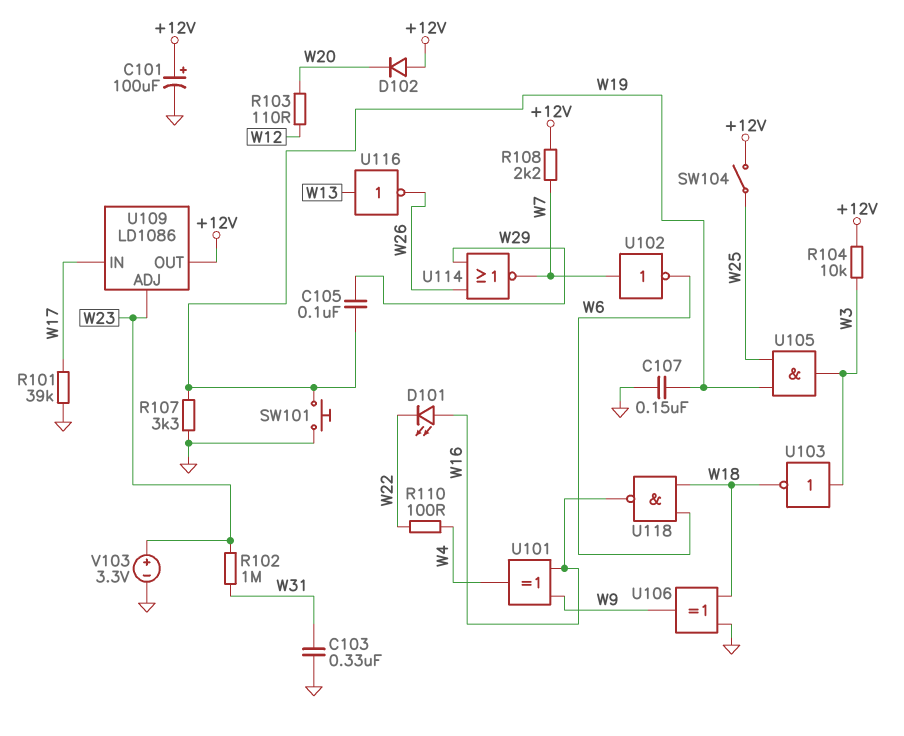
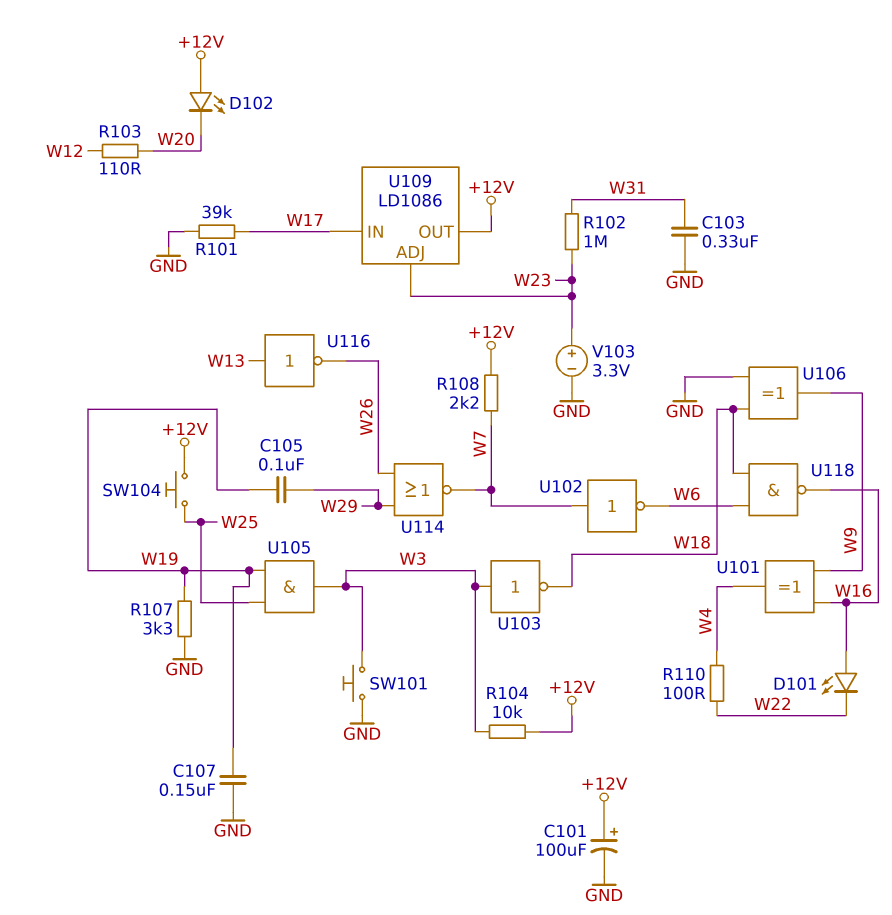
D102: diode (A +12V, K W20) -> LED (A +12V, K W20)
SW101: button (GND, W19) -> button (GND, W3)
SW104: switch (+12V, W25) -> button (+12V, W25)

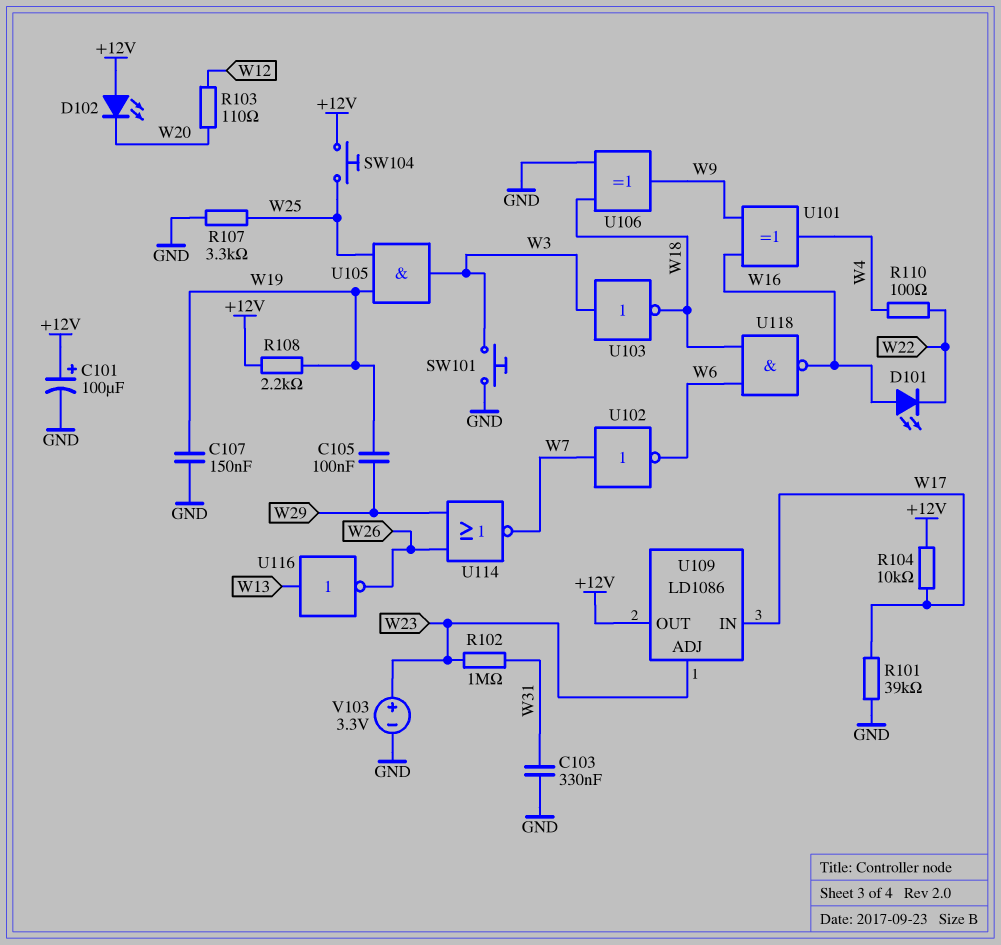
R104: 10k (+12V, W3) -> 10k (+12V, W17)
R107: 3.3k (GND, W19) -> 3.3k (GND, W25)
R108: 2.2k (+12V, W7) -> 2.2k (+12V, W19)

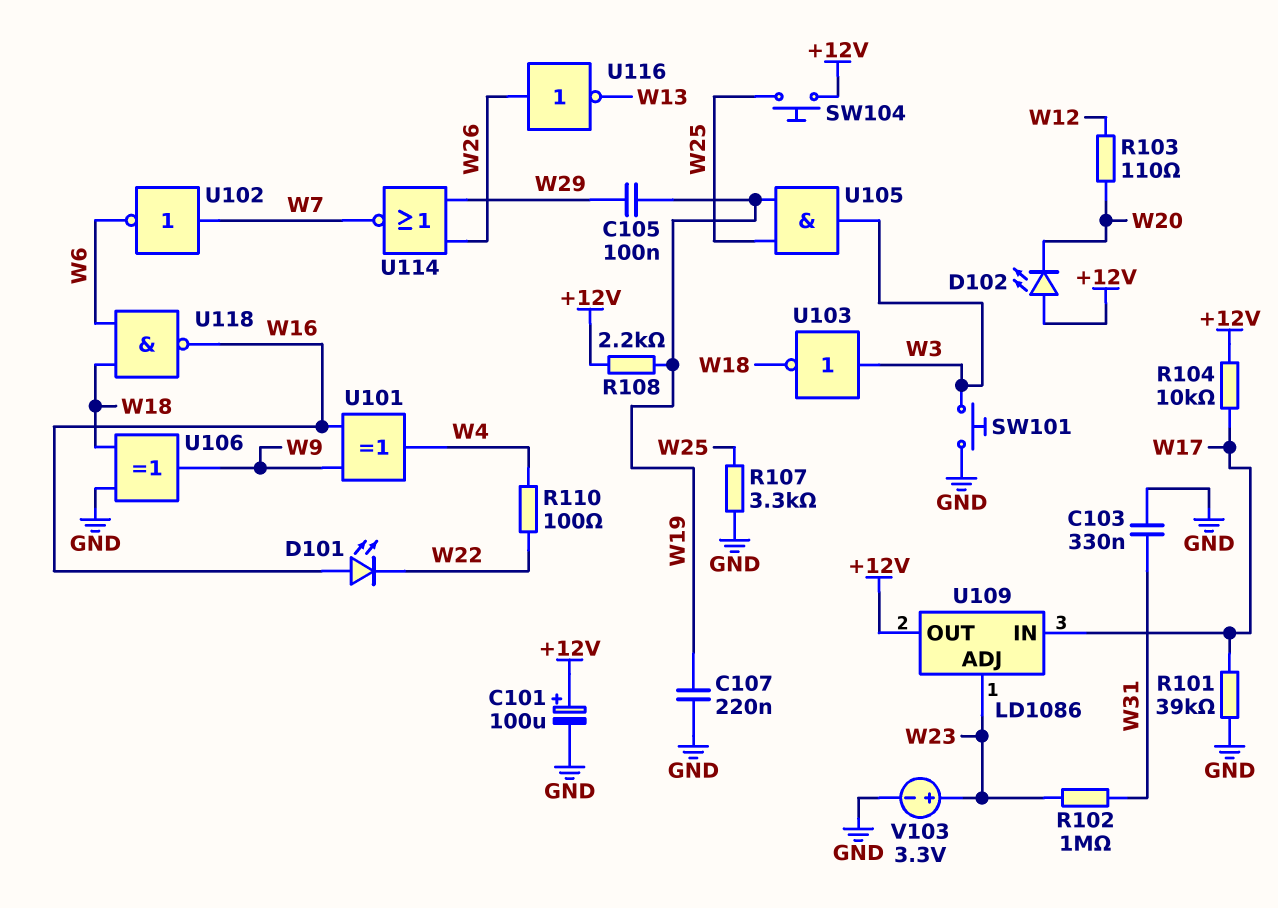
C107: 150nF (GND, W19) -> 220nF (GND, W19)
U116: NOT (in W13, out W26) -> NOT (in W26, out W13)

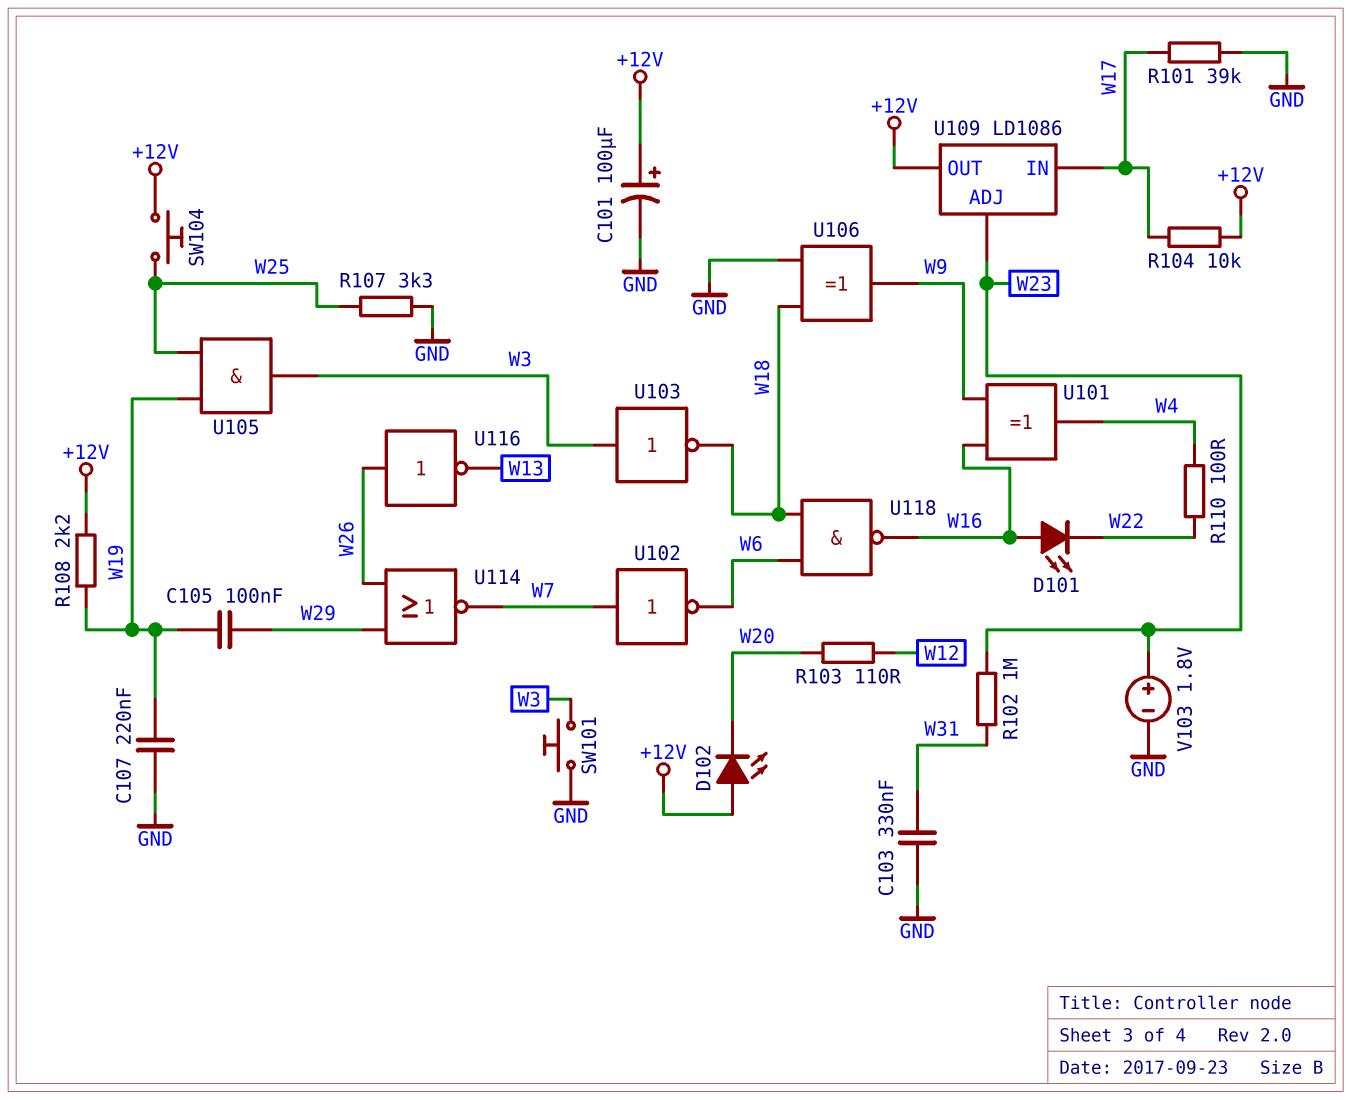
V103: 3.3V (plus W23, minus GND) -> 1.8V (plus W23, minus GND)

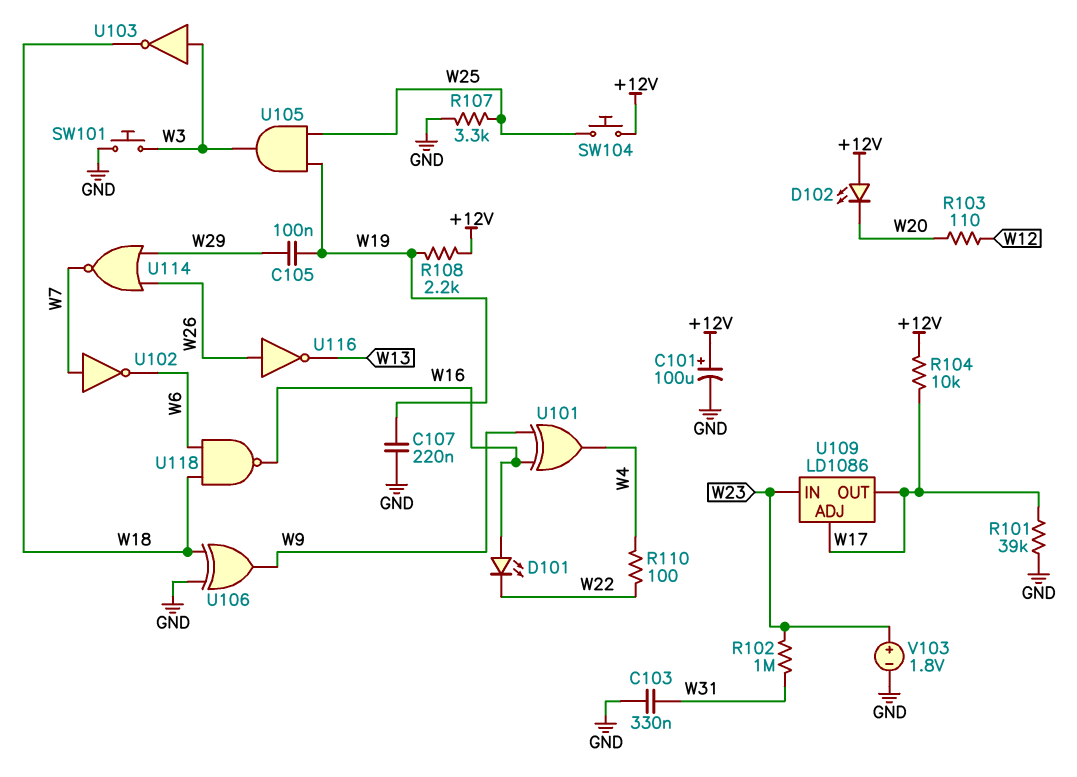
U109 pin ADJ: W23 -> W17
U109 pin IN: W17 -> W23
U109 pin OUT: +12V -> W17

